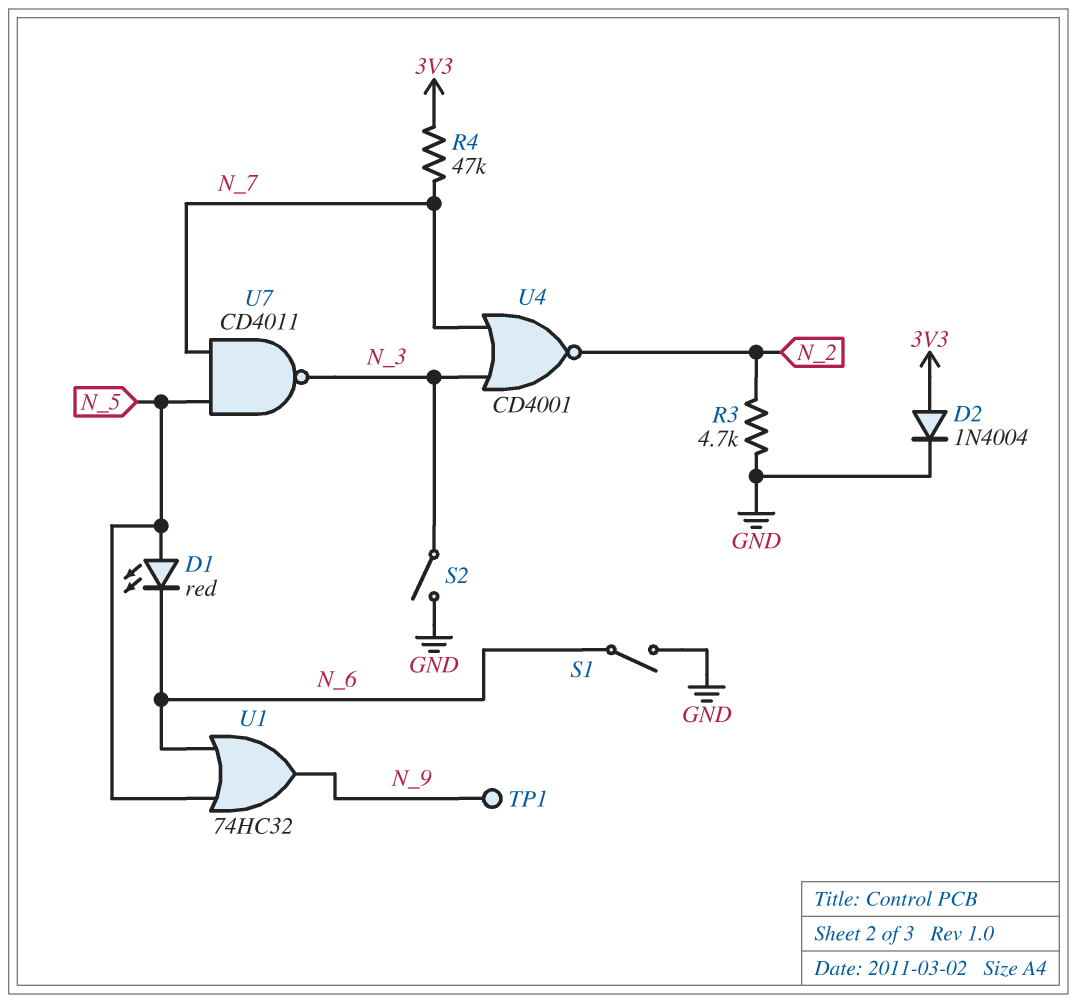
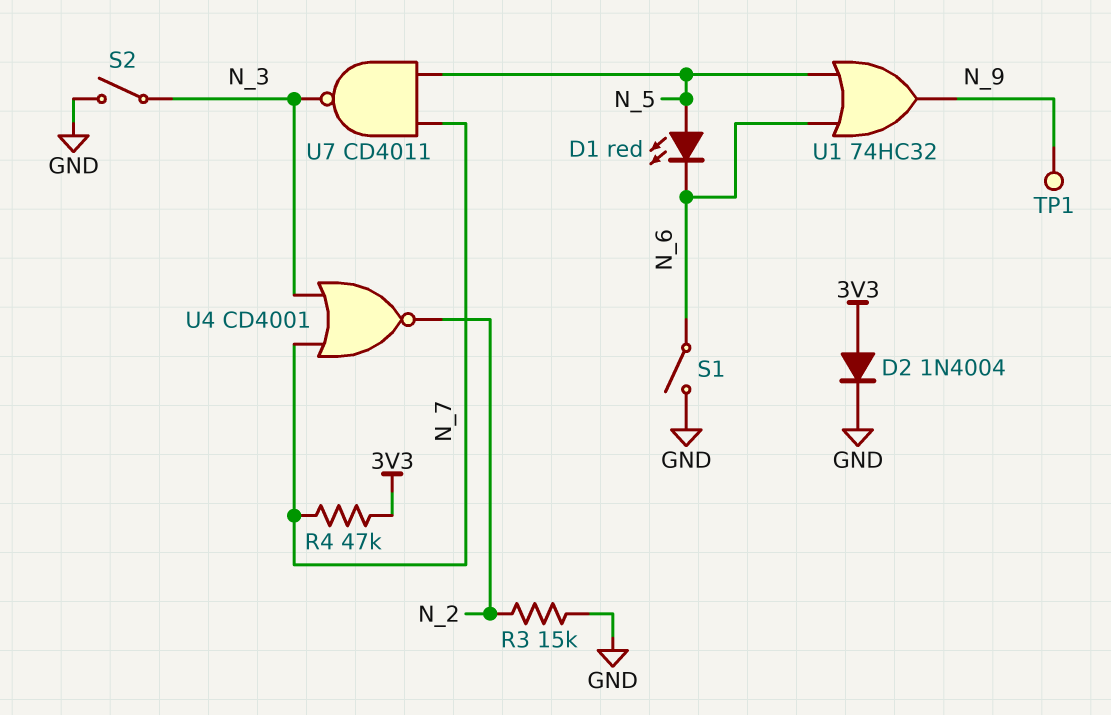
R3: 4.7k (GND, N_2) -> 15k (GND, N_2)

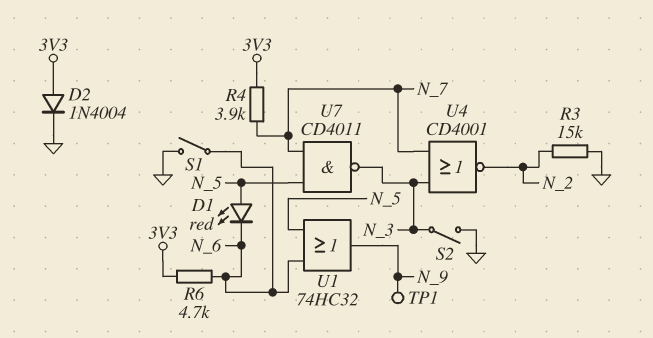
R4: 47k (3V3, N_7) -> 3.9k (3V3, N_7)
R6: none -> 4.7k (3V3, N_6)

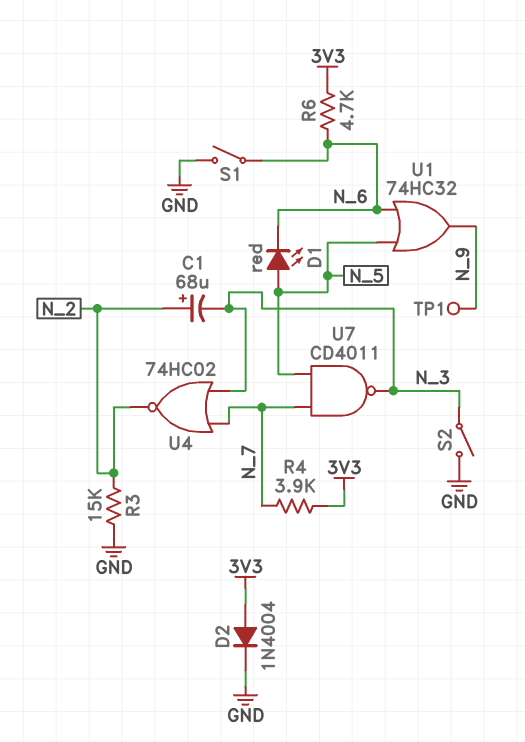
C1: none -> 68uF (plus N_2, minus N_3)
U4: NOR CD4001 (in N_3, in N_7, out N_2) -> NOR 74HC02 (in N_3, in N_7, out N_2)

